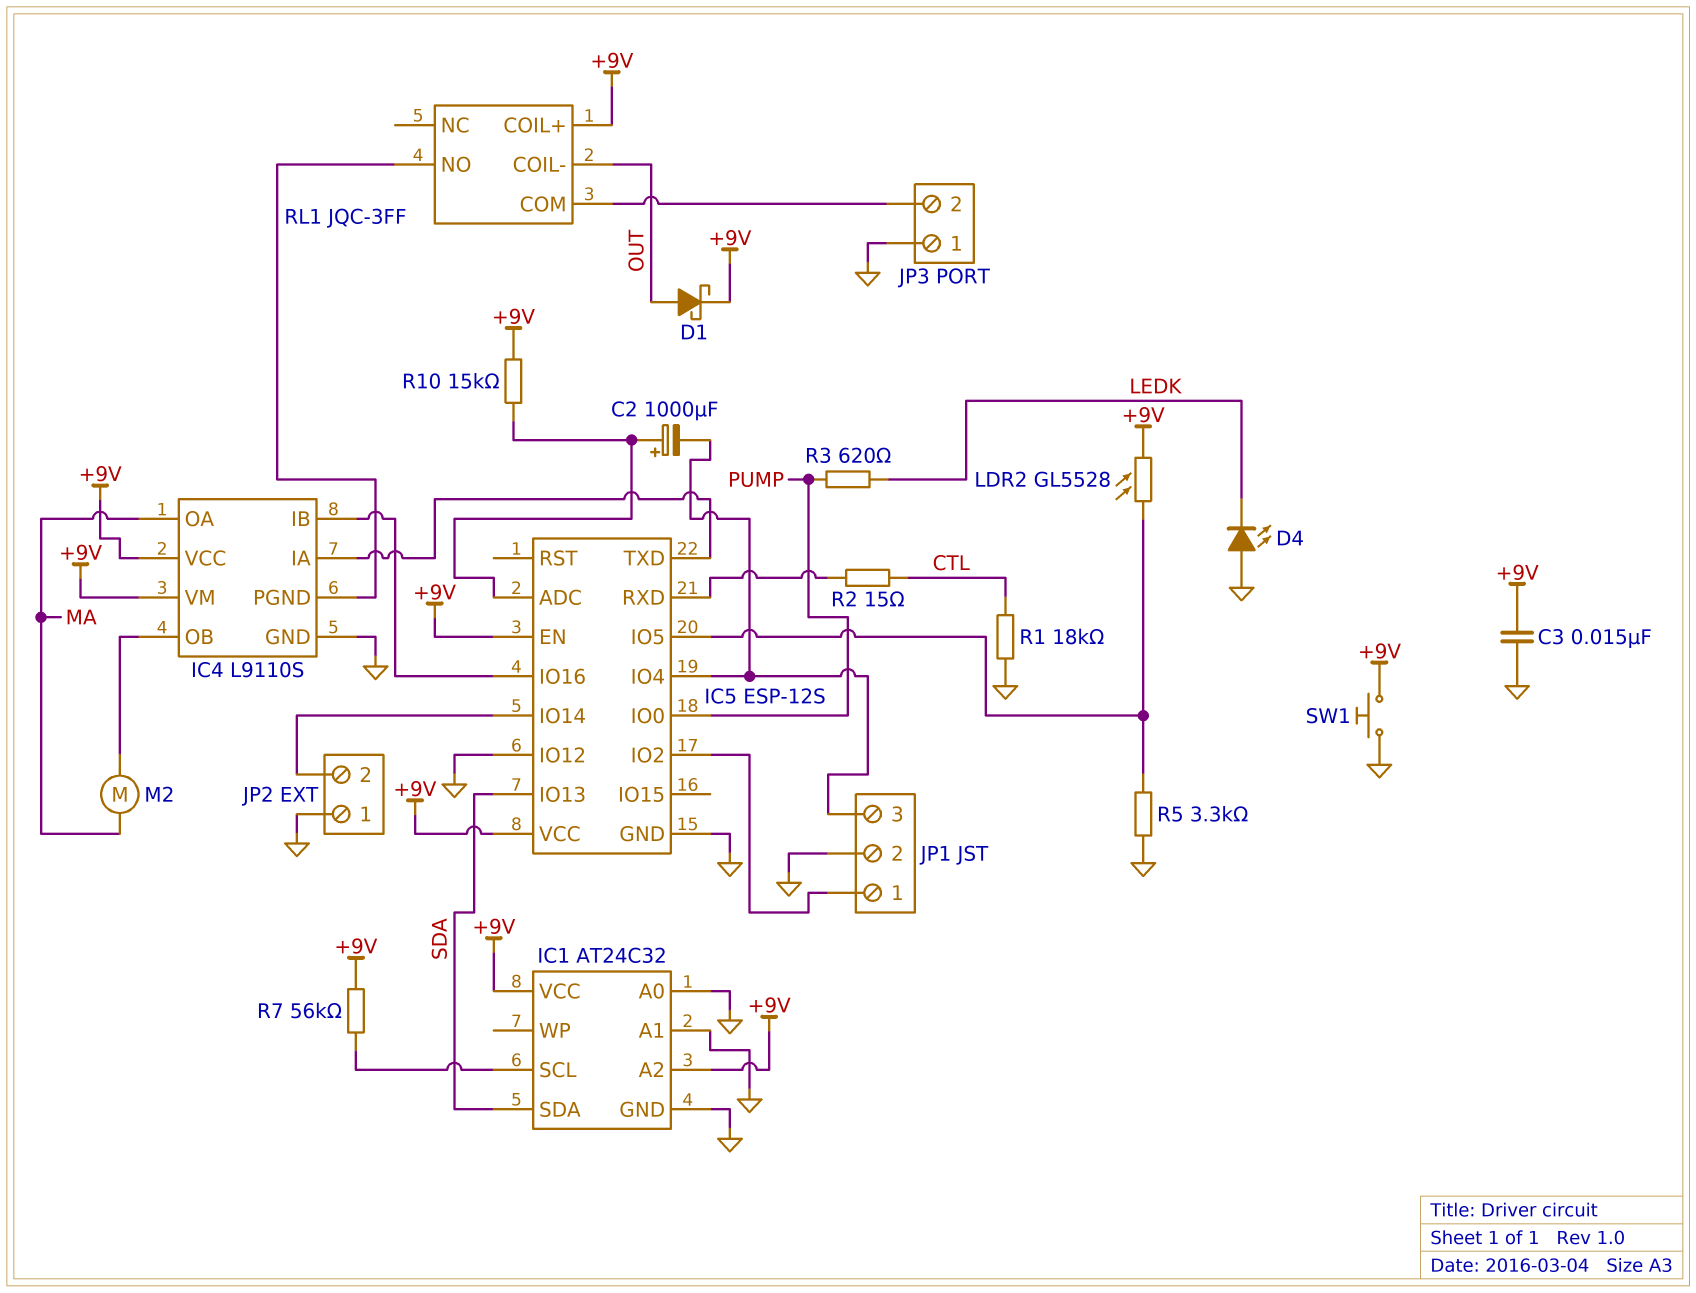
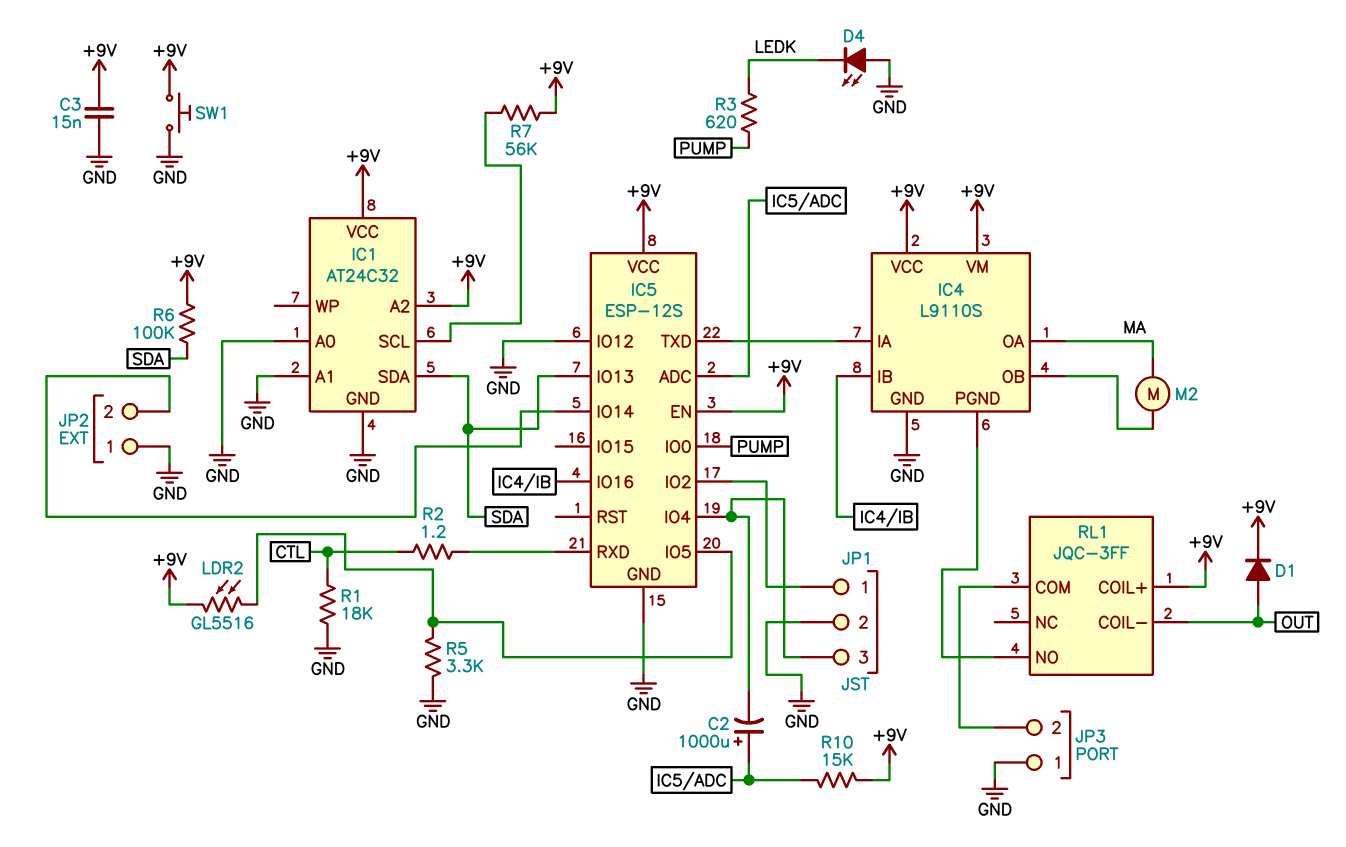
D1: schottky (A OUT, K +9V) -> diode (A OUT, K +9V)
LDR2: GL5528 (+9V, IC5/IO5) -> GL5516 (+9V, IC5/IO5)
R2: 15 (CTL, IC5/RXD) -> 1.2 (CTL, IC5/RXD)
R6: none -> 100k (+9V, SDA)

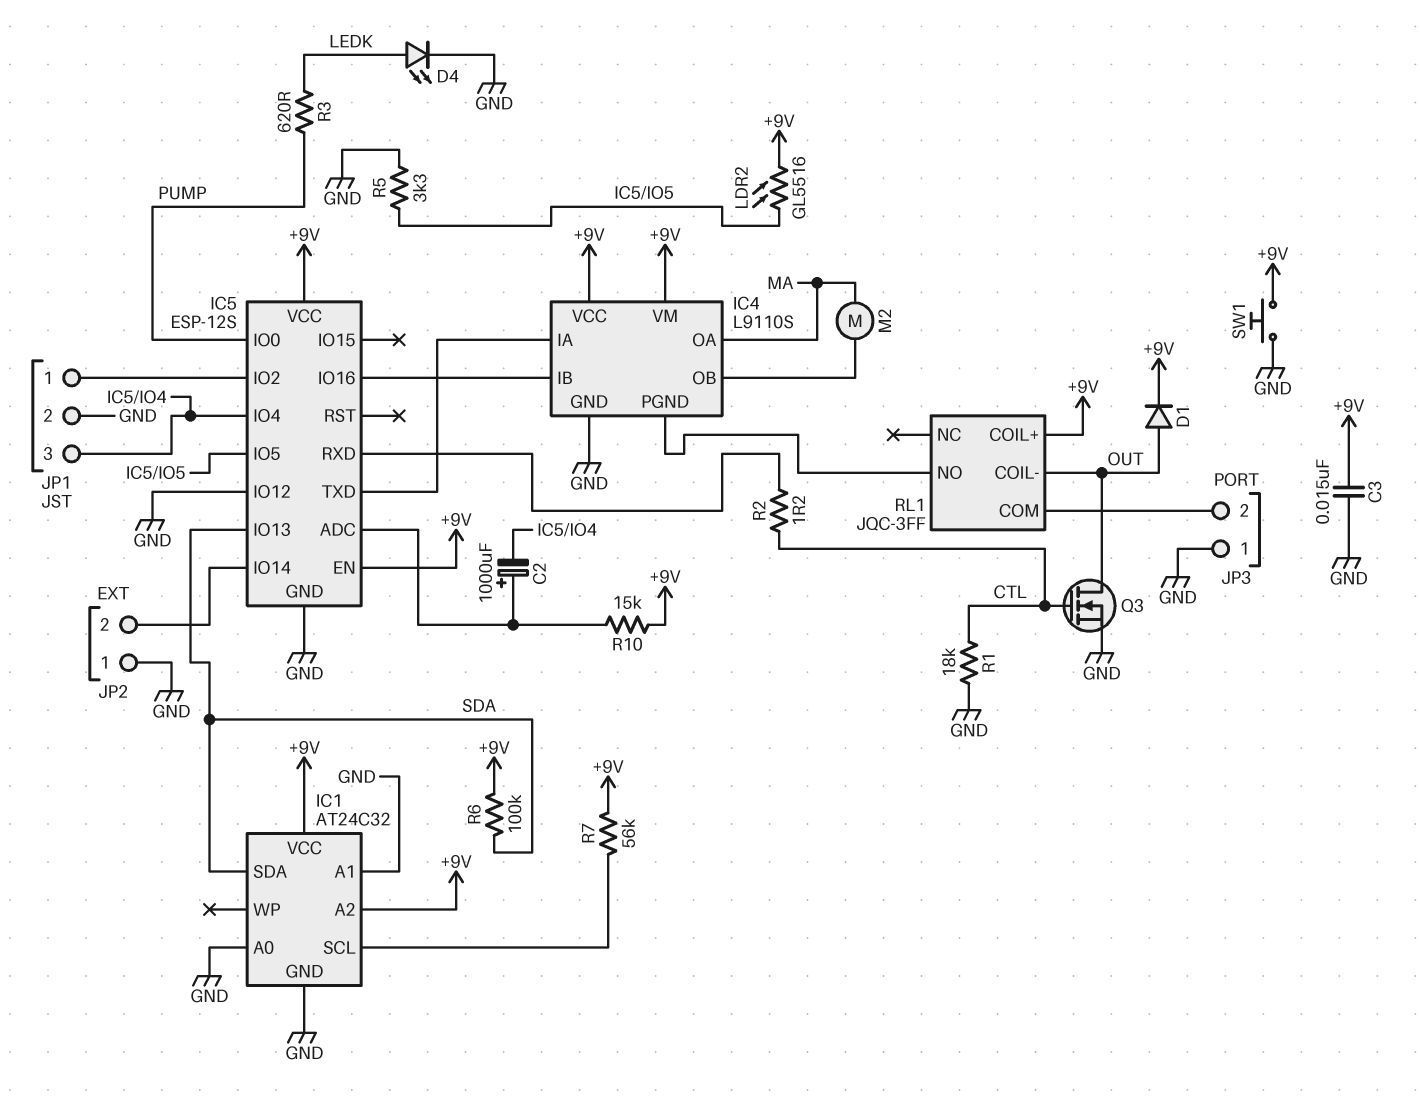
D4: LED (A GND, K LEDK) -> LED (A LEDK, K GND)
Q3: none -> NMOS (G CTL, D OUT, S GND)

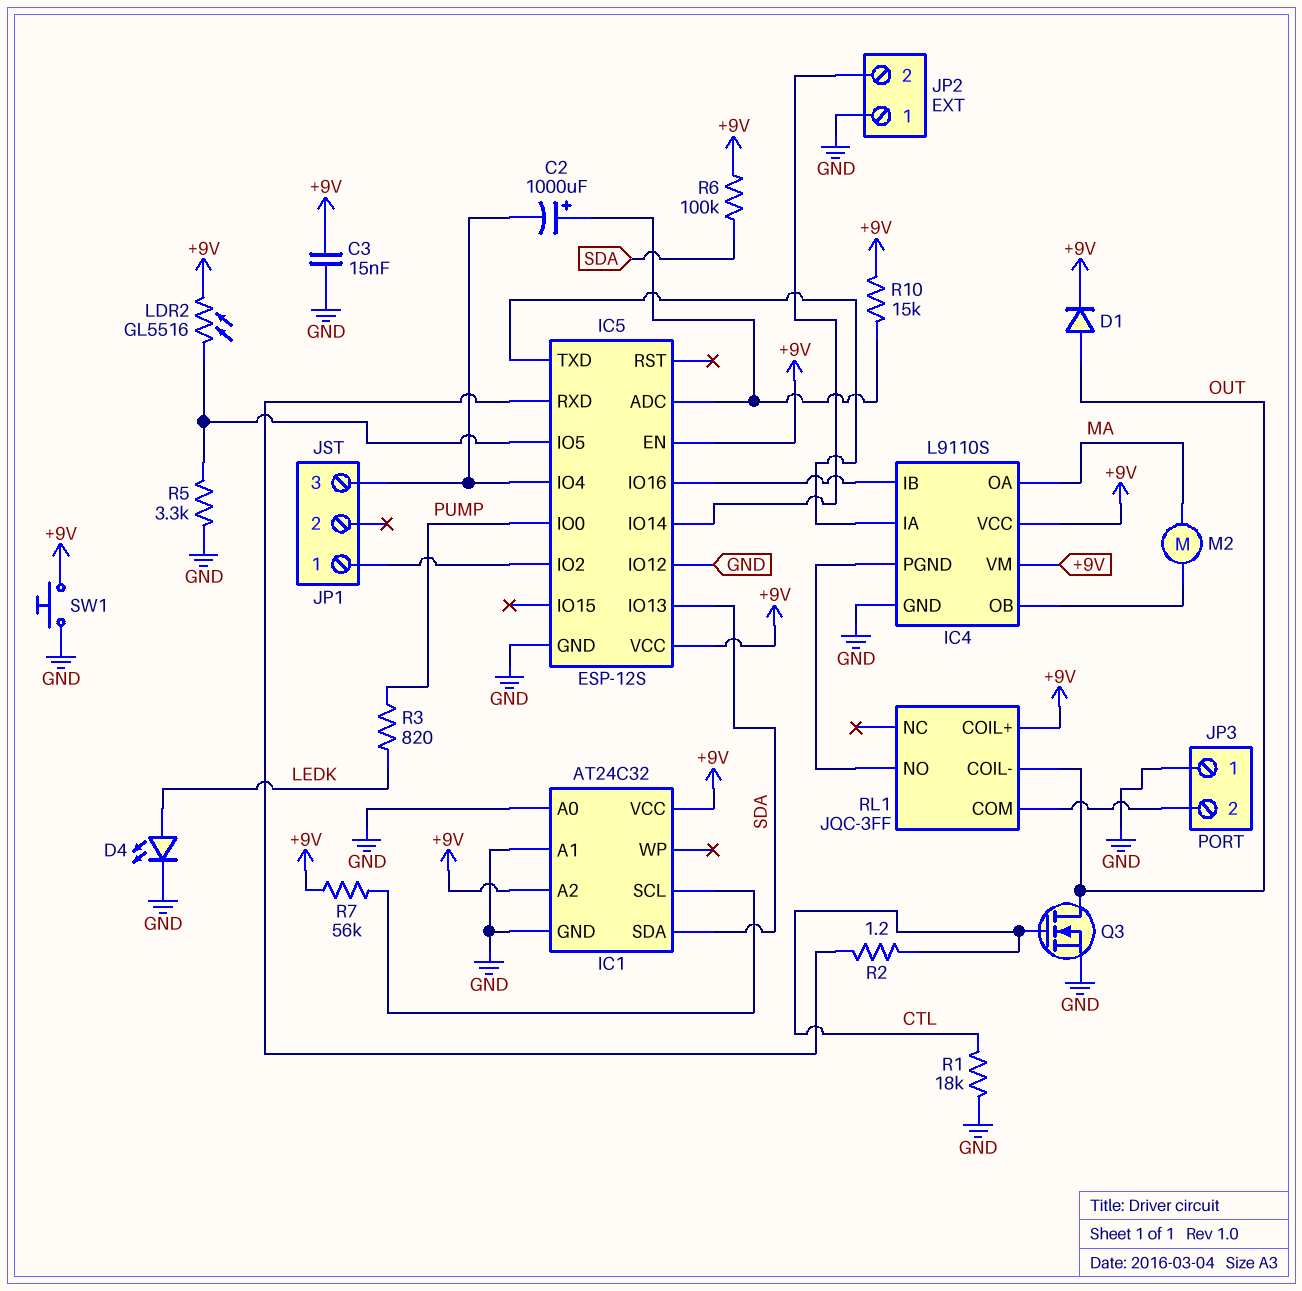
JP1 pin 2: GND -> none
R3: 620 (LEDK, PUMP) -> 820 (LEDK, PUMP)

